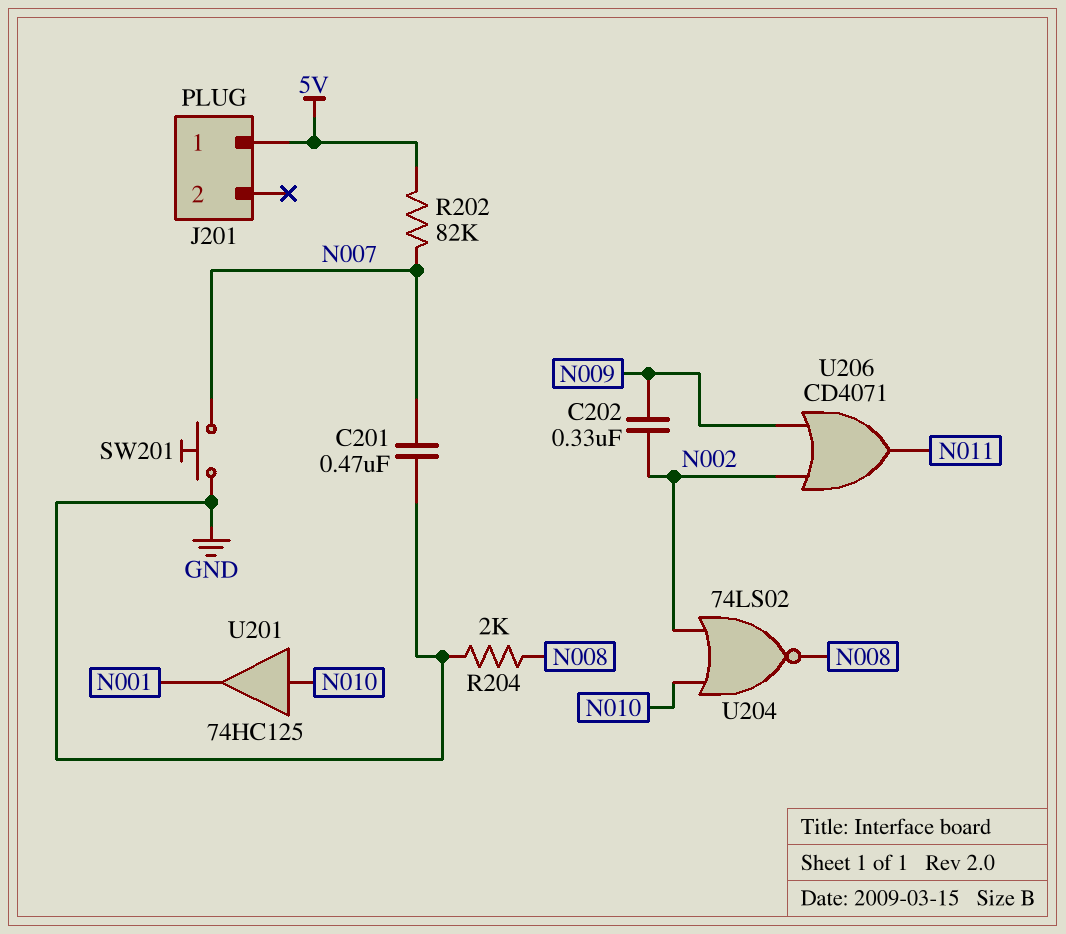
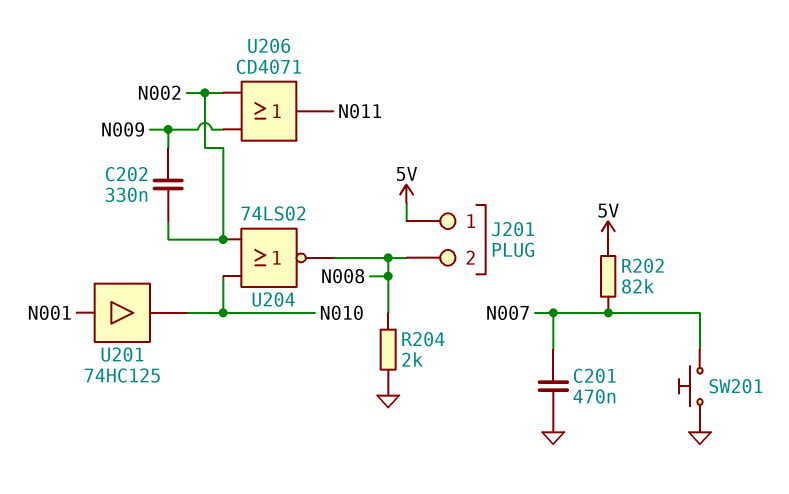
J201 pin 2: none -> N008
U201: buffer 74HC125 (in N010, out N001) -> buffer 74HC125 (in N001, out N010)

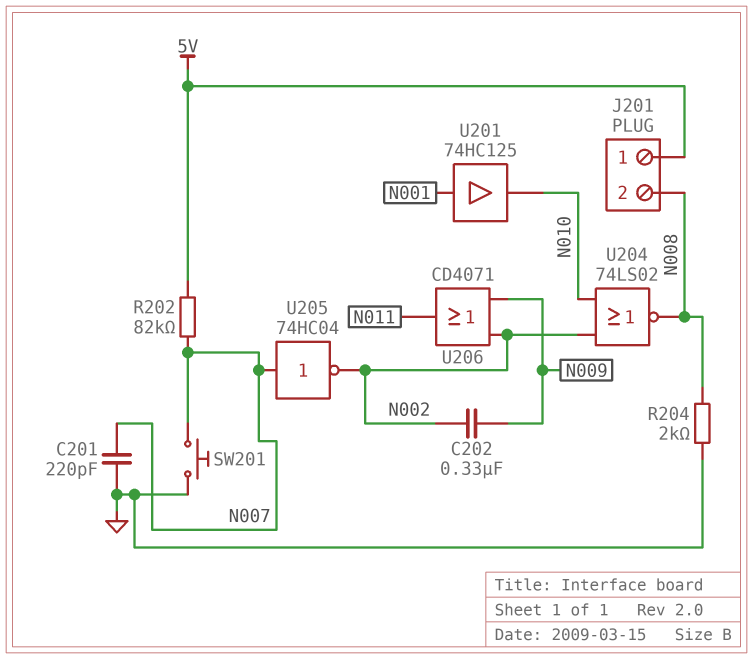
C201: 470nF (GND, N007) -> 220pF (GND, N007)
U205: none -> NOT 74HC04 (in N007, out N002)

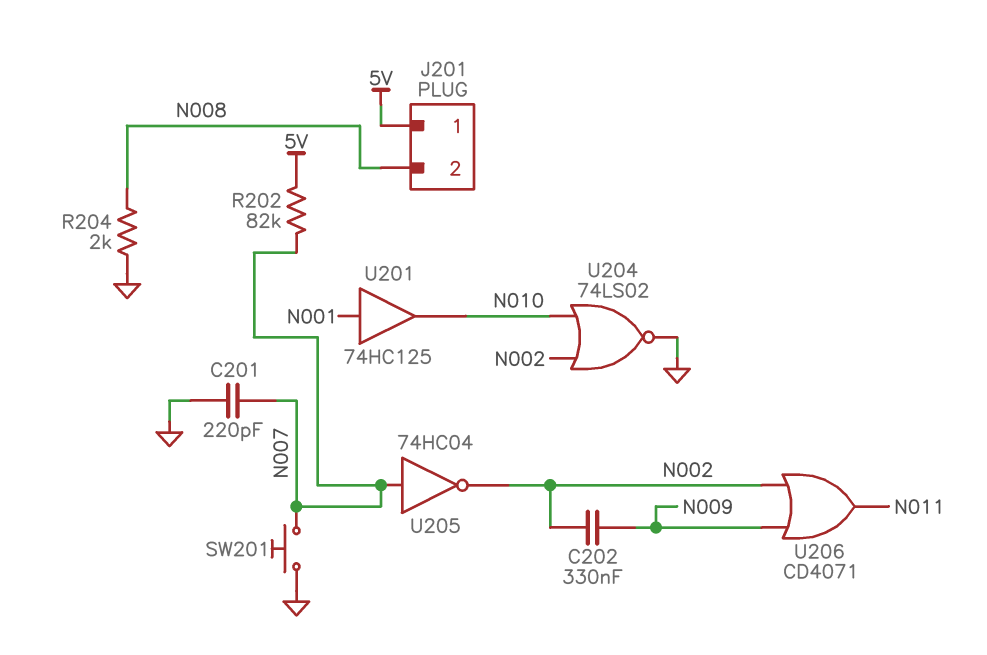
U204: NOR 74LS02 (in N002, in N010, out N008) -> NOR 74LS02 (in N002, in N010, out GND)

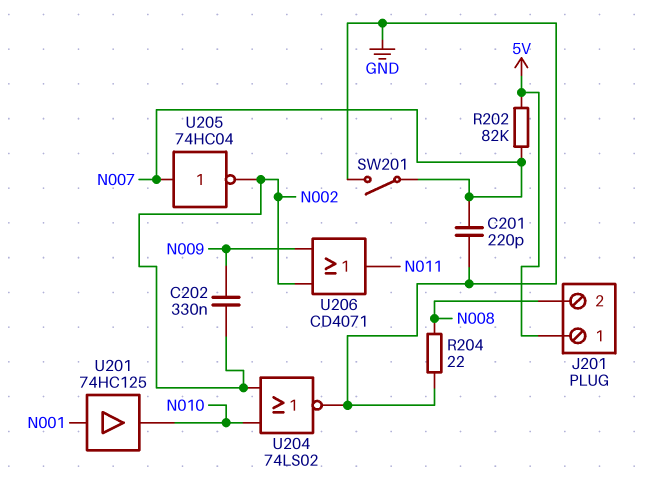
R204: 2k (GND, N008) -> 22 (GND, N008)
SW201: button (GND, N007) -> switch (GND, N007)

